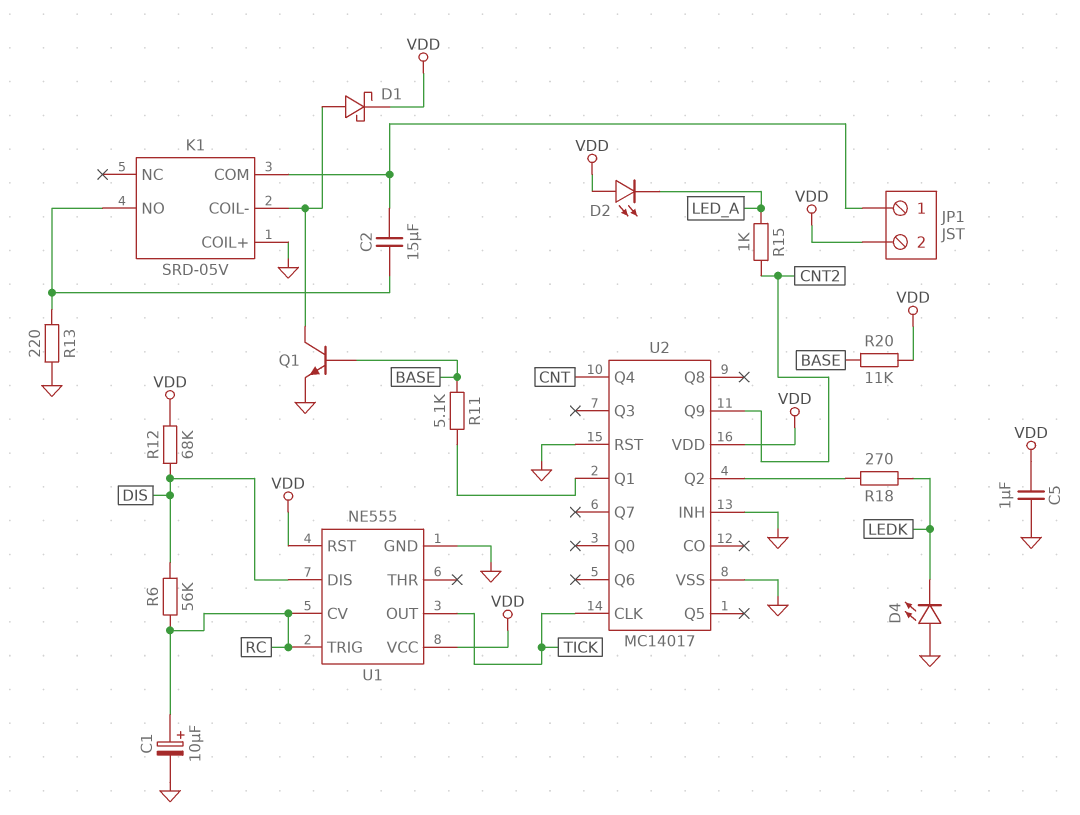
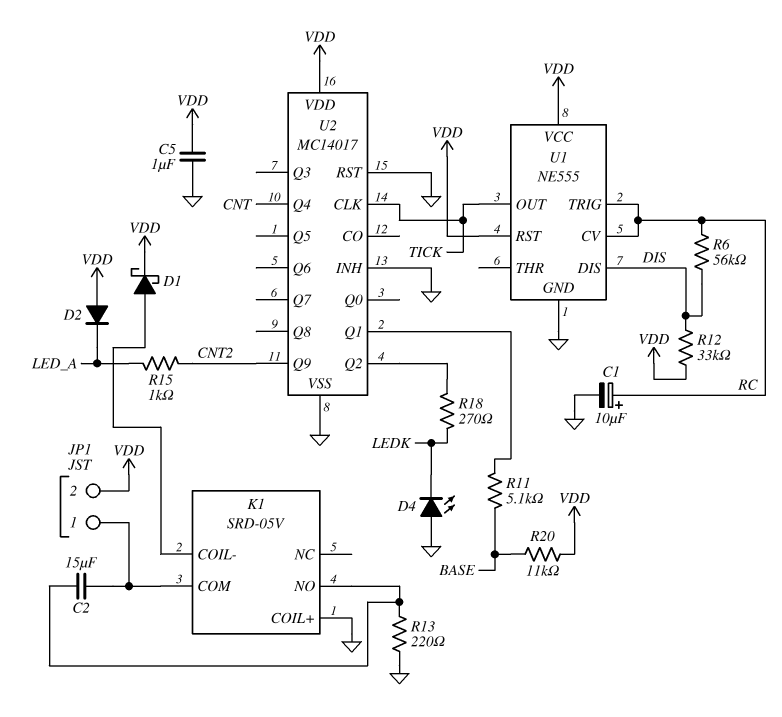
D2: LED (A VDD, K LED_A) -> diode (A VDD, K LED_A)
Q1: NPN (B BASE, C K1/COIL-, E GND) -> none
R12: 68k (DIS, VDD) -> 33k (DIS, VDD)

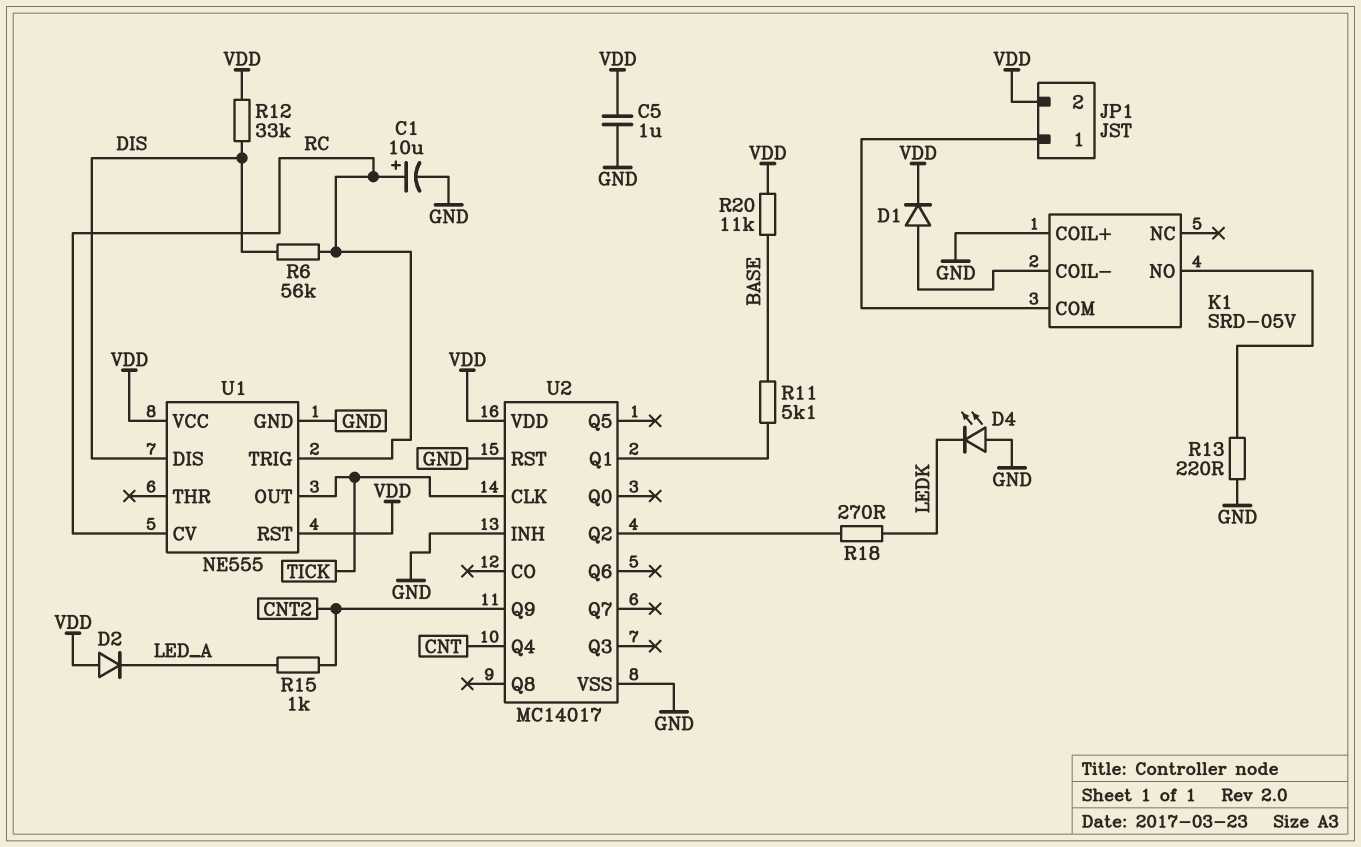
C2: 15uF (JP1/1, K1/NO) -> none
D1: schottky (A K1/COIL-, K VDD) -> diode (A K1/COIL-, K VDD)

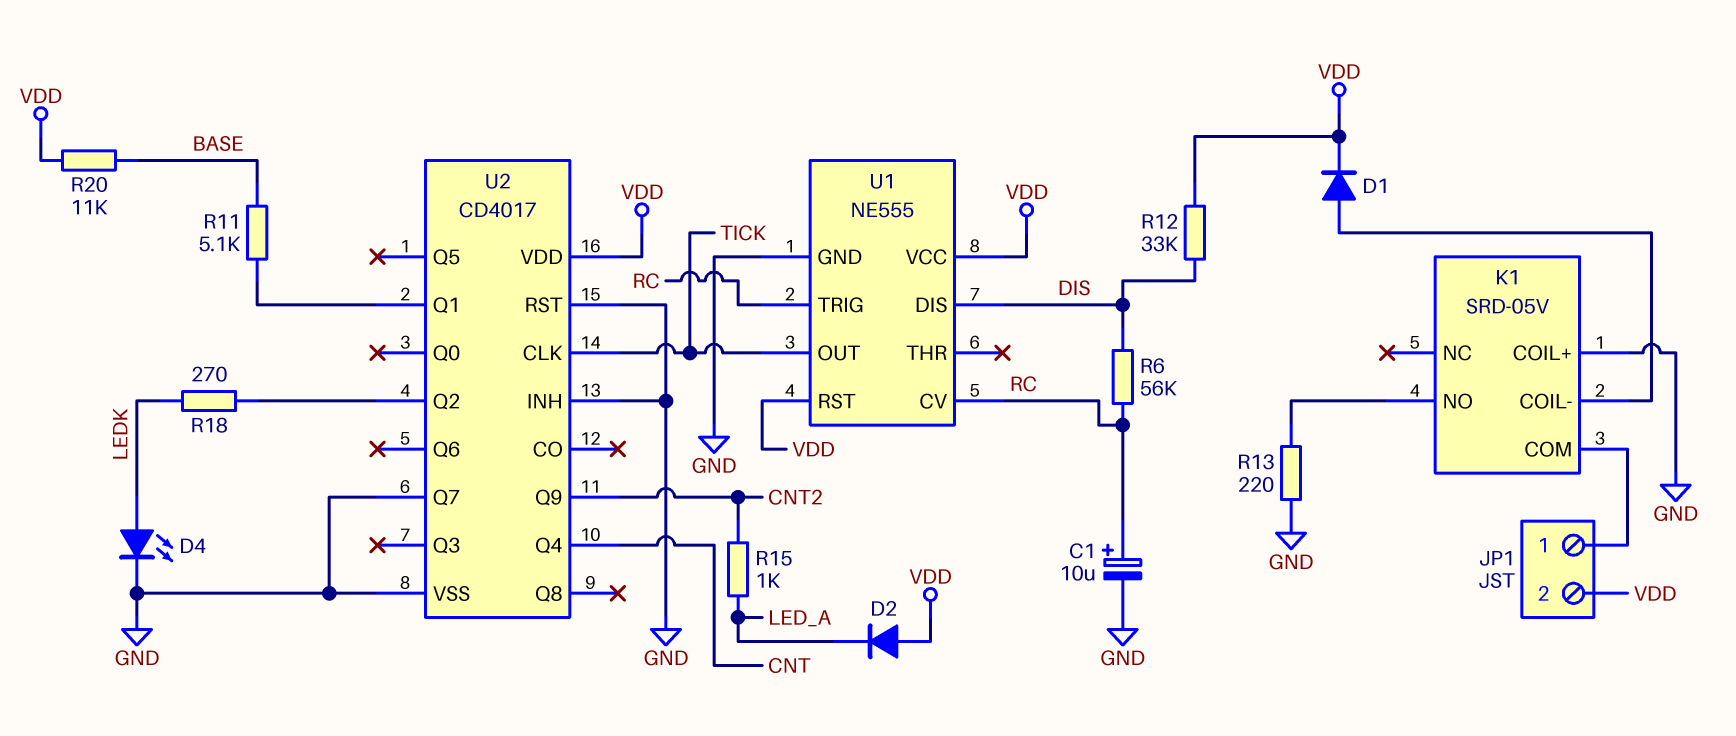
C5: 1uF (GND, VDD) -> none
D4: LED (A GND, K LEDK) -> LED (A LEDK, K GND)
U2: MC14017 -> CD4017
U2 pin Q7: none -> GND

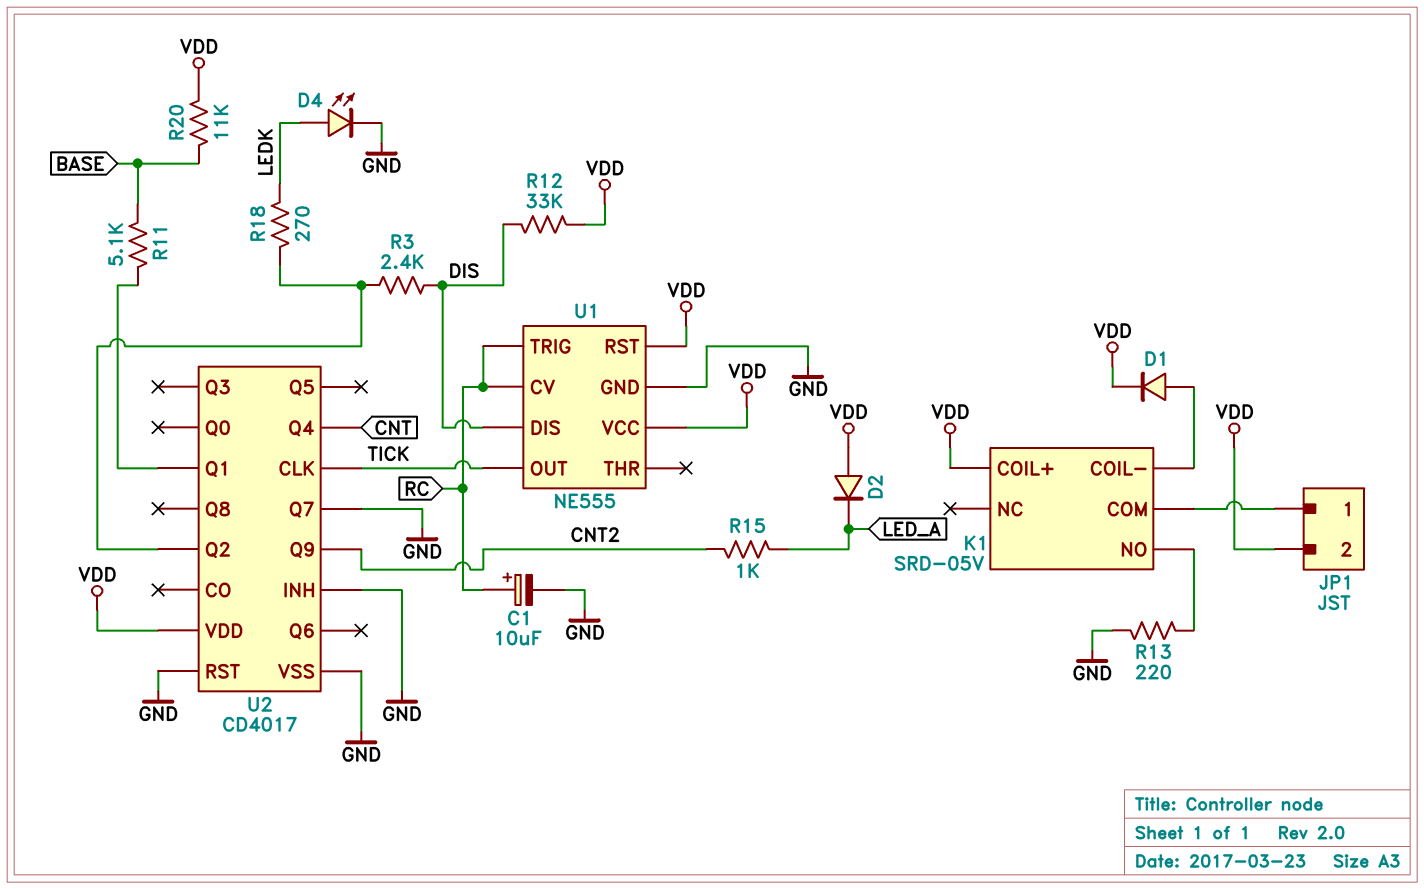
K1 pin COIL+: GND -> VDD
R3: none -> 2.4k (DIS, U2/Q2)
R6: 56k (DIS, RC) -> none

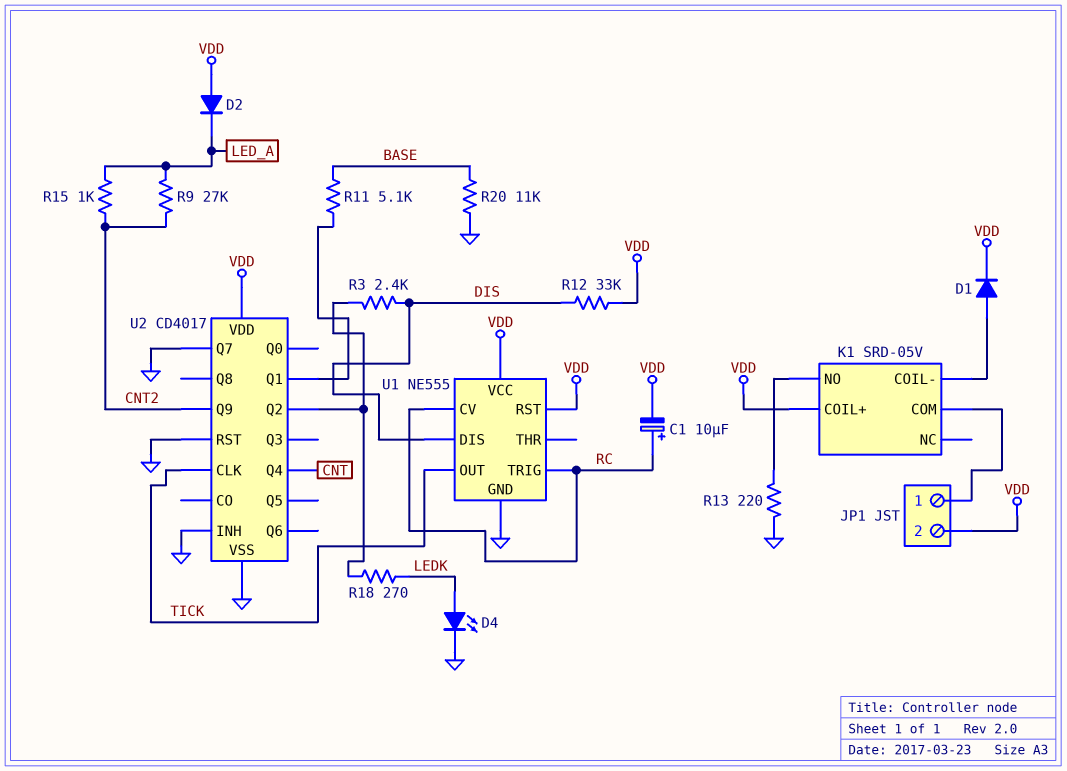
C1: 10uF (plus RC, minus GND) -> 10uF (plus RC, minus VDD)
R9: none -> 27k (CNT2, LED_A)
R20: 11k (BASE, VDD) -> 11k (BASE, GND)

